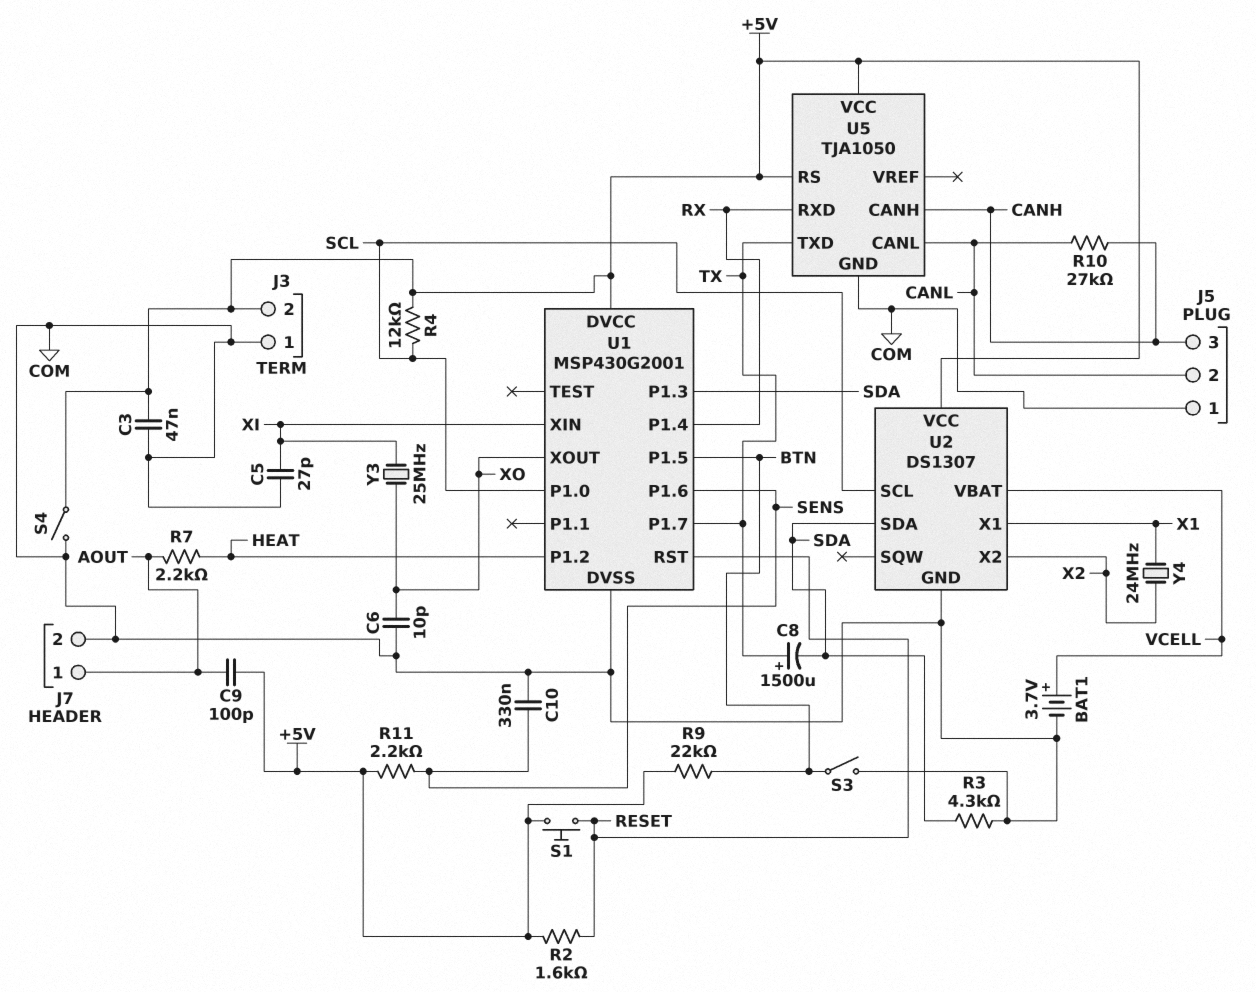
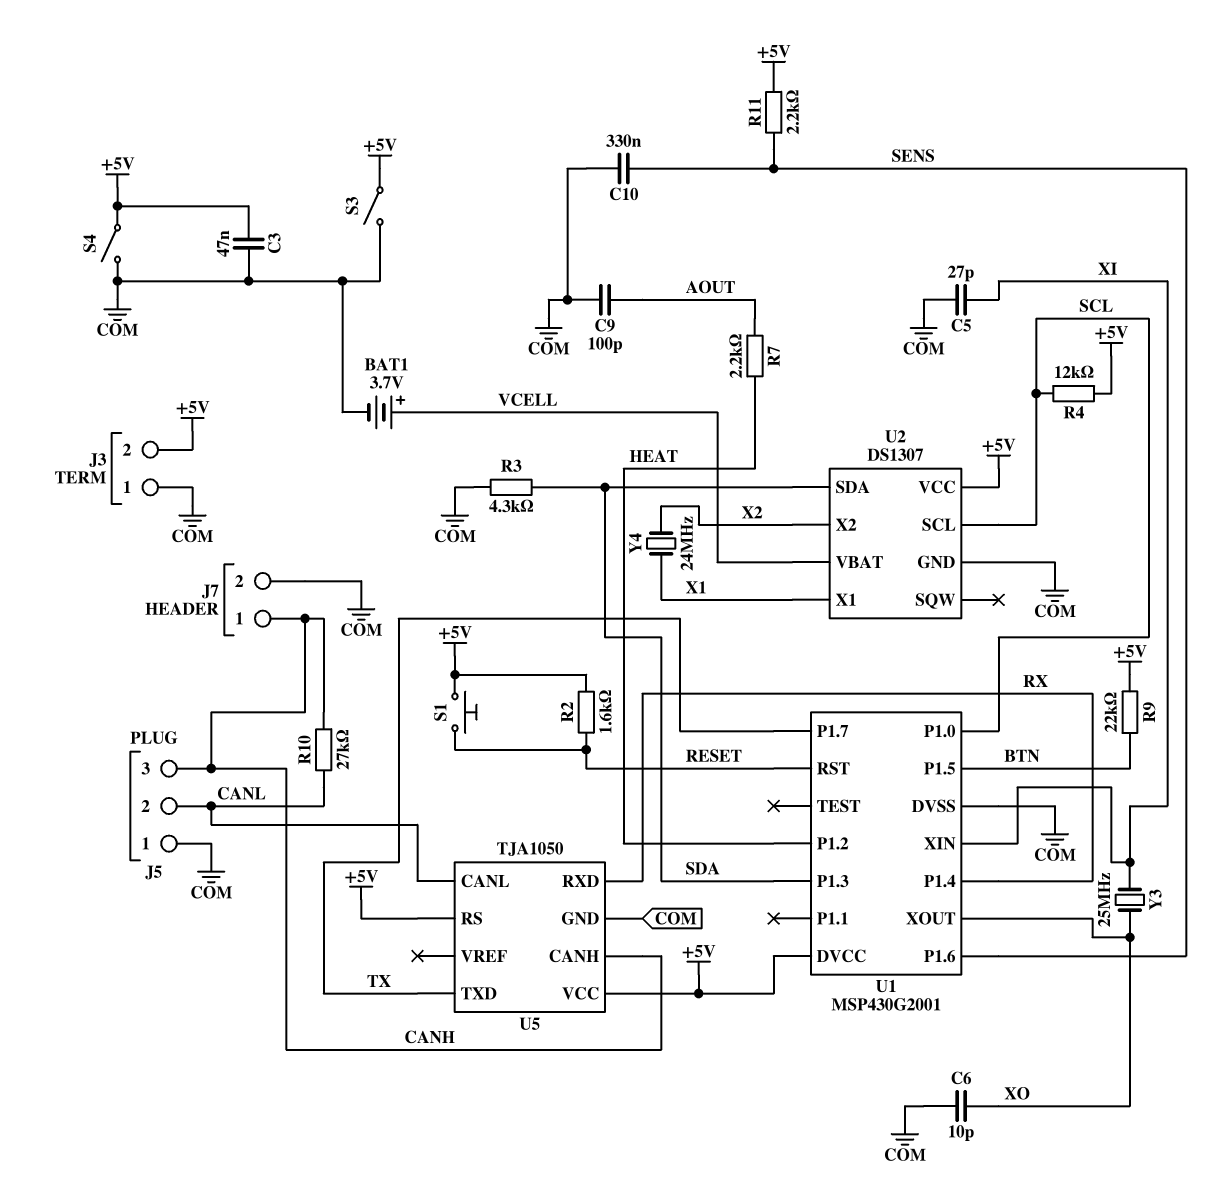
C8: 1500uF (plus TX, minus SDA) -> none
C9: 100pF (+5V, AOUT) -> 100pF (AOUT, COM)
J7 pin 1: AOUT -> CANH
S3: switch (BTN, COM) -> switch (+5V, COM)

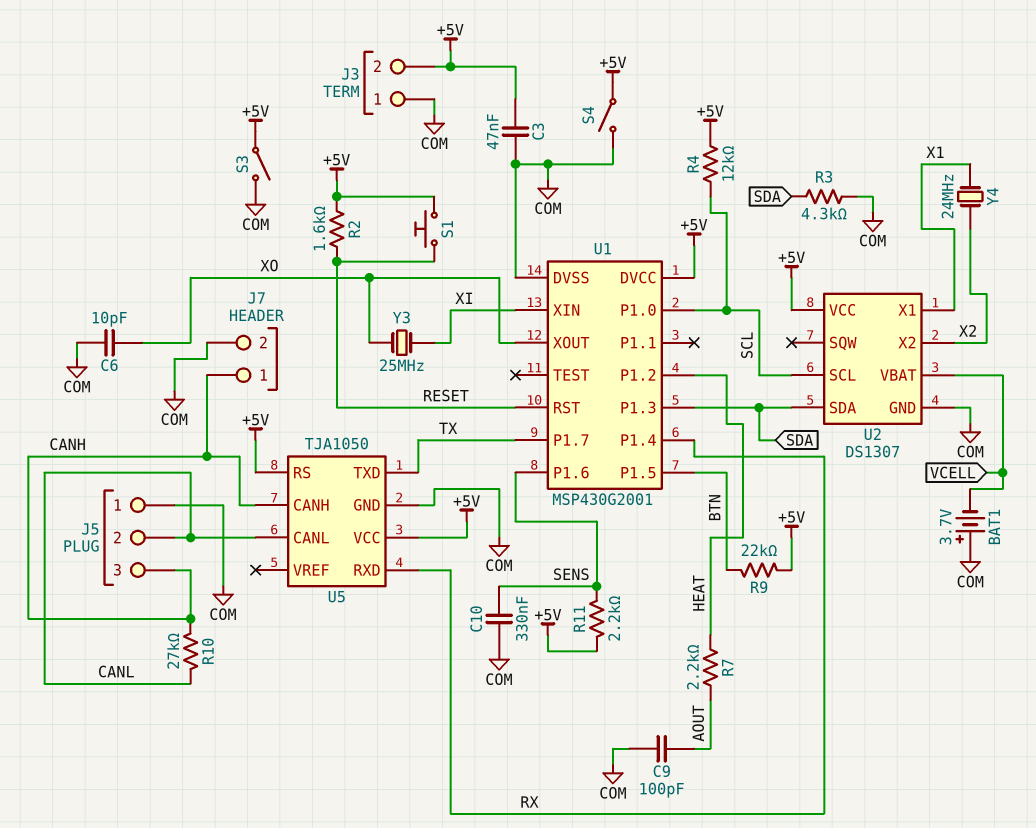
BAT1: 3.7V (plus VCELL, minus COM) -> 3.7V (plus COM, minus VCELL)
C5: 27pF (COM, XI) -> none

